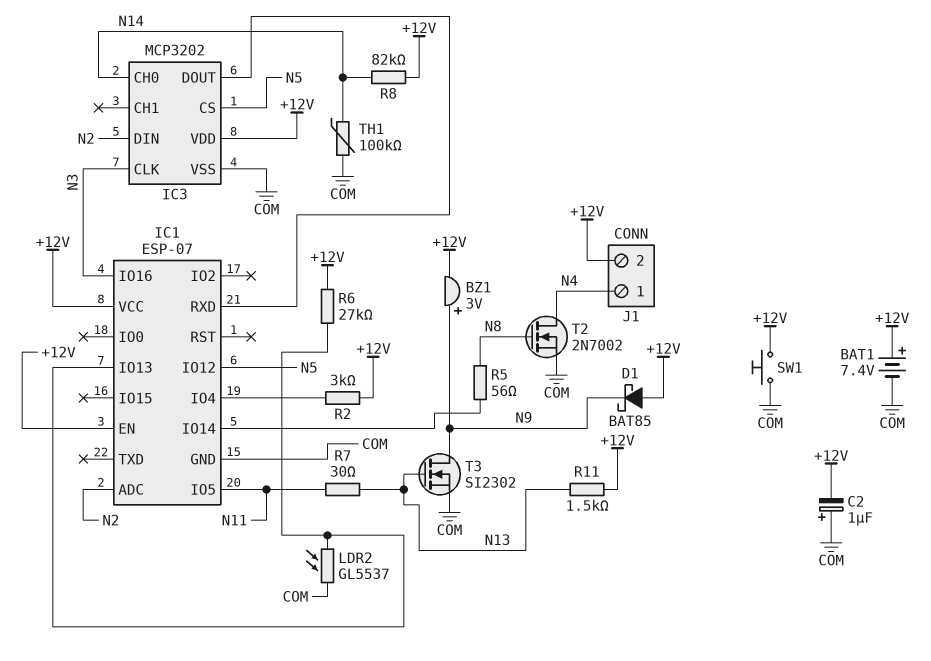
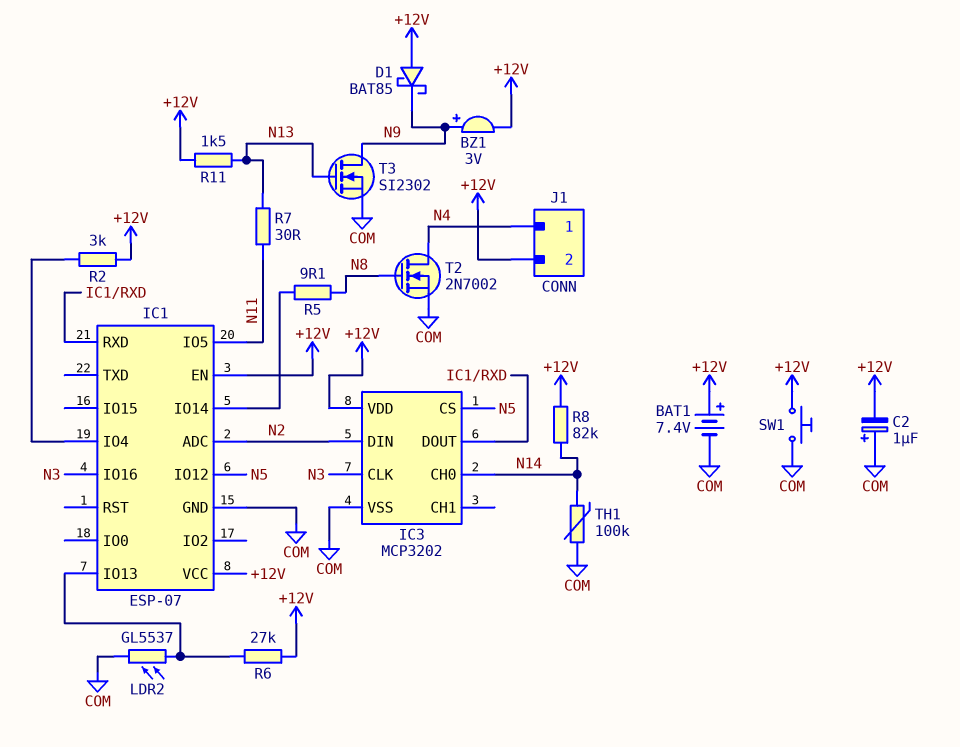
R5: 56 (IC1/IO14, N8) -> 9.1 (IC1/IO14, N8)

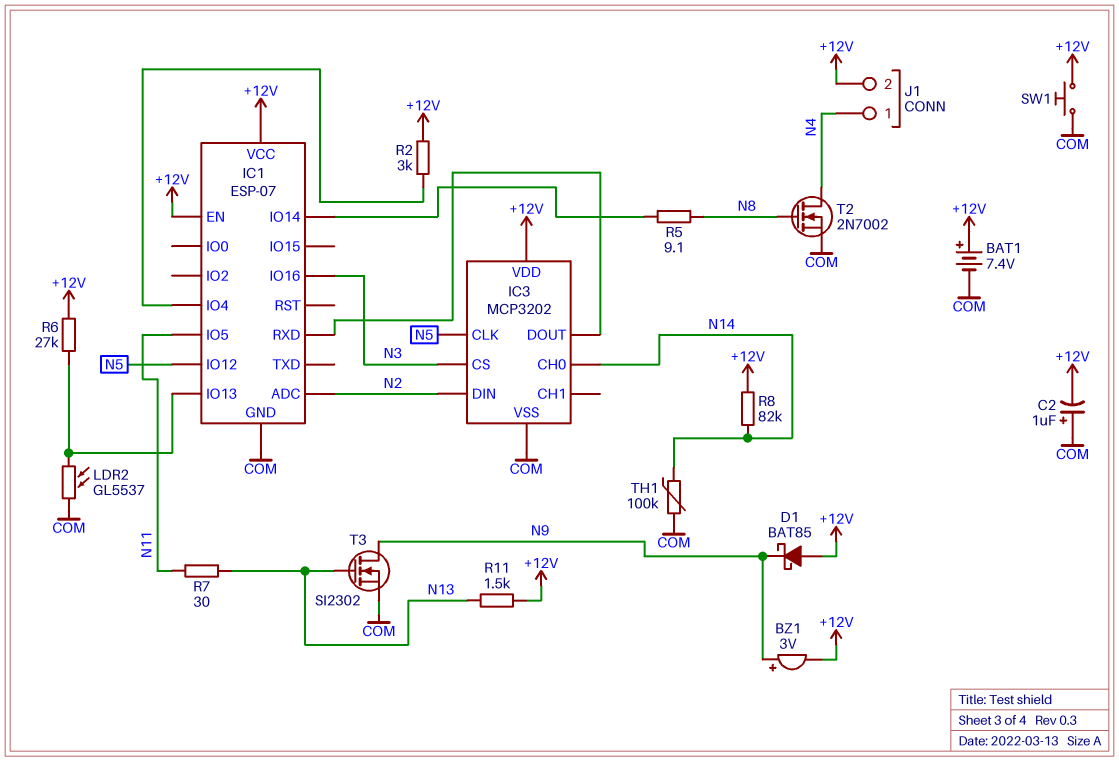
IC3 pin CLK: N3 -> N5
IC3 pin CS: N5 -> N3

